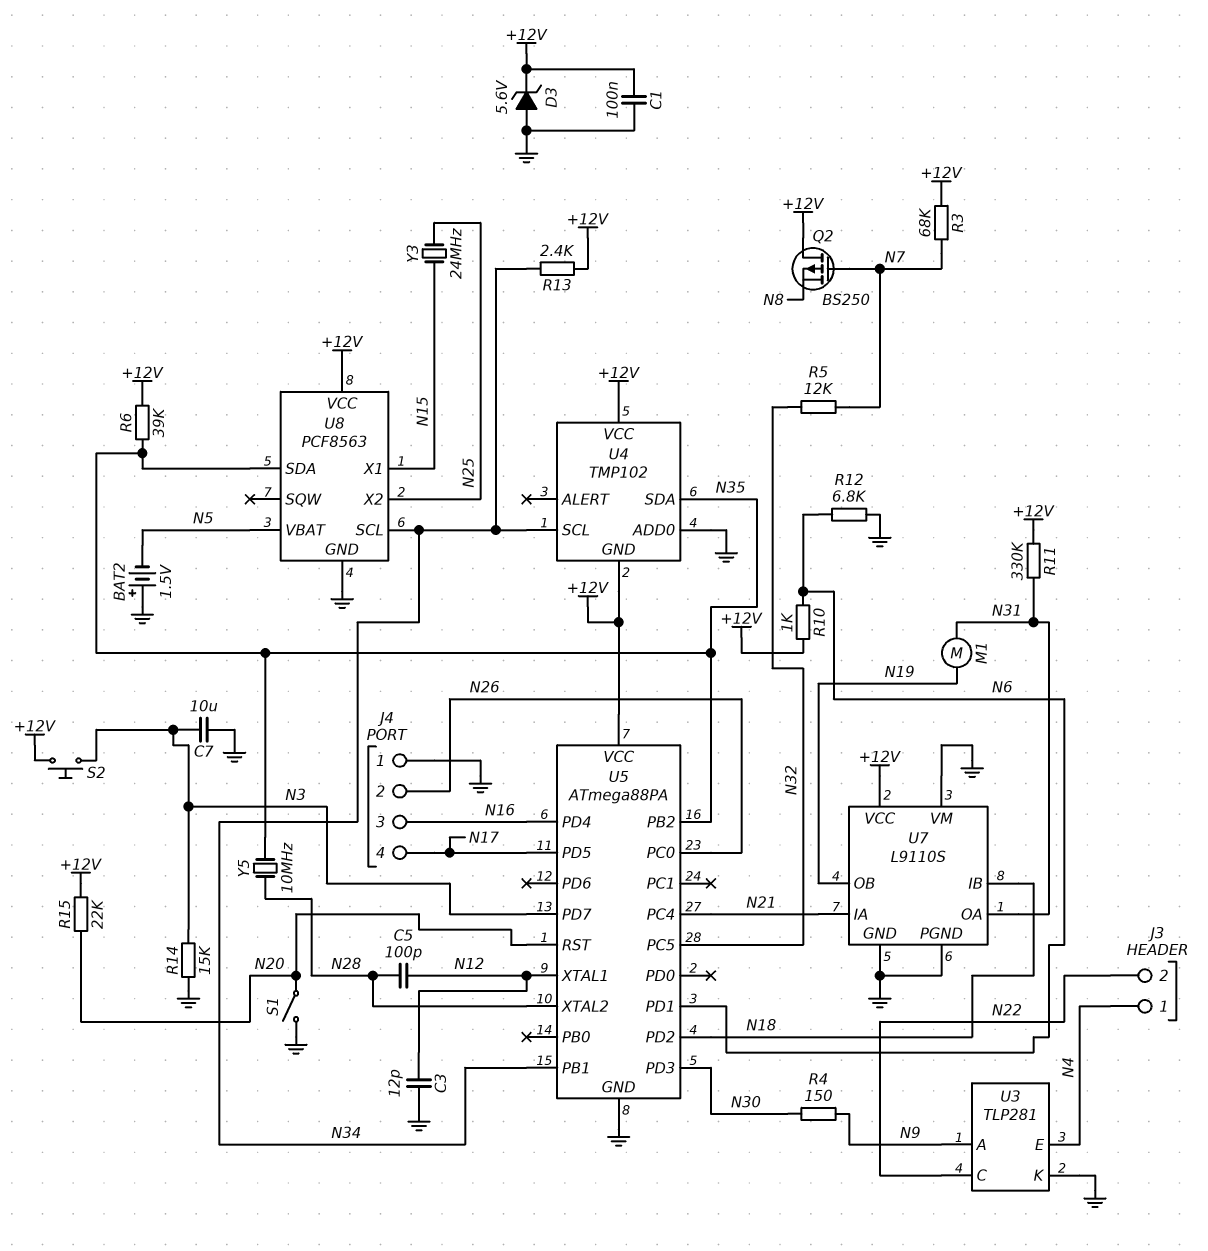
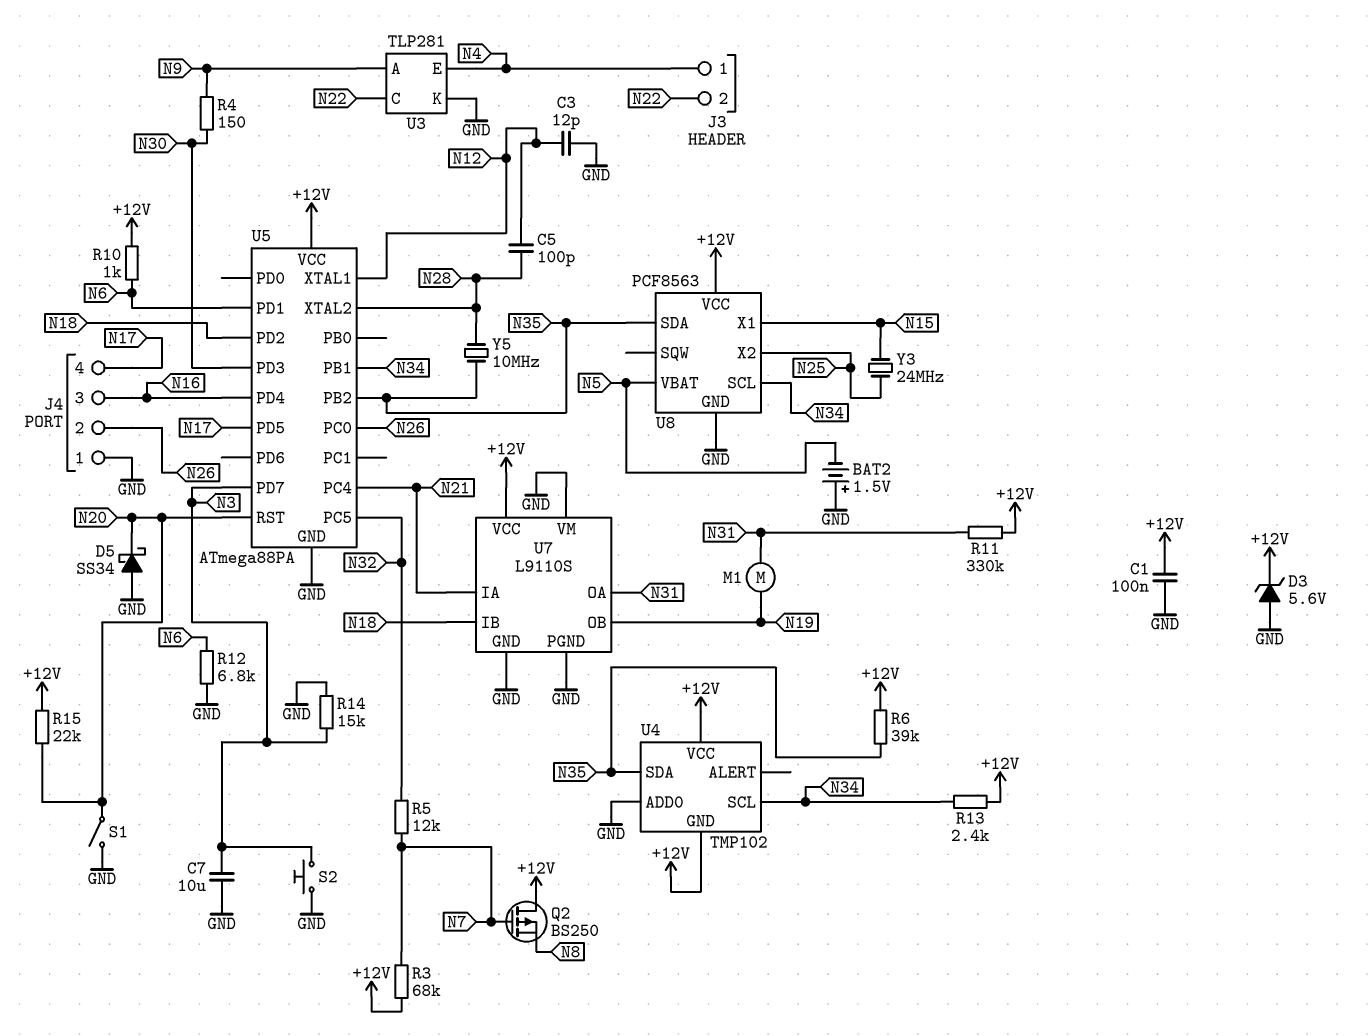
D5: none -> schottky SS34 (A GND, K N20)
S2: button (+12V, N3) -> button (GND, N3)

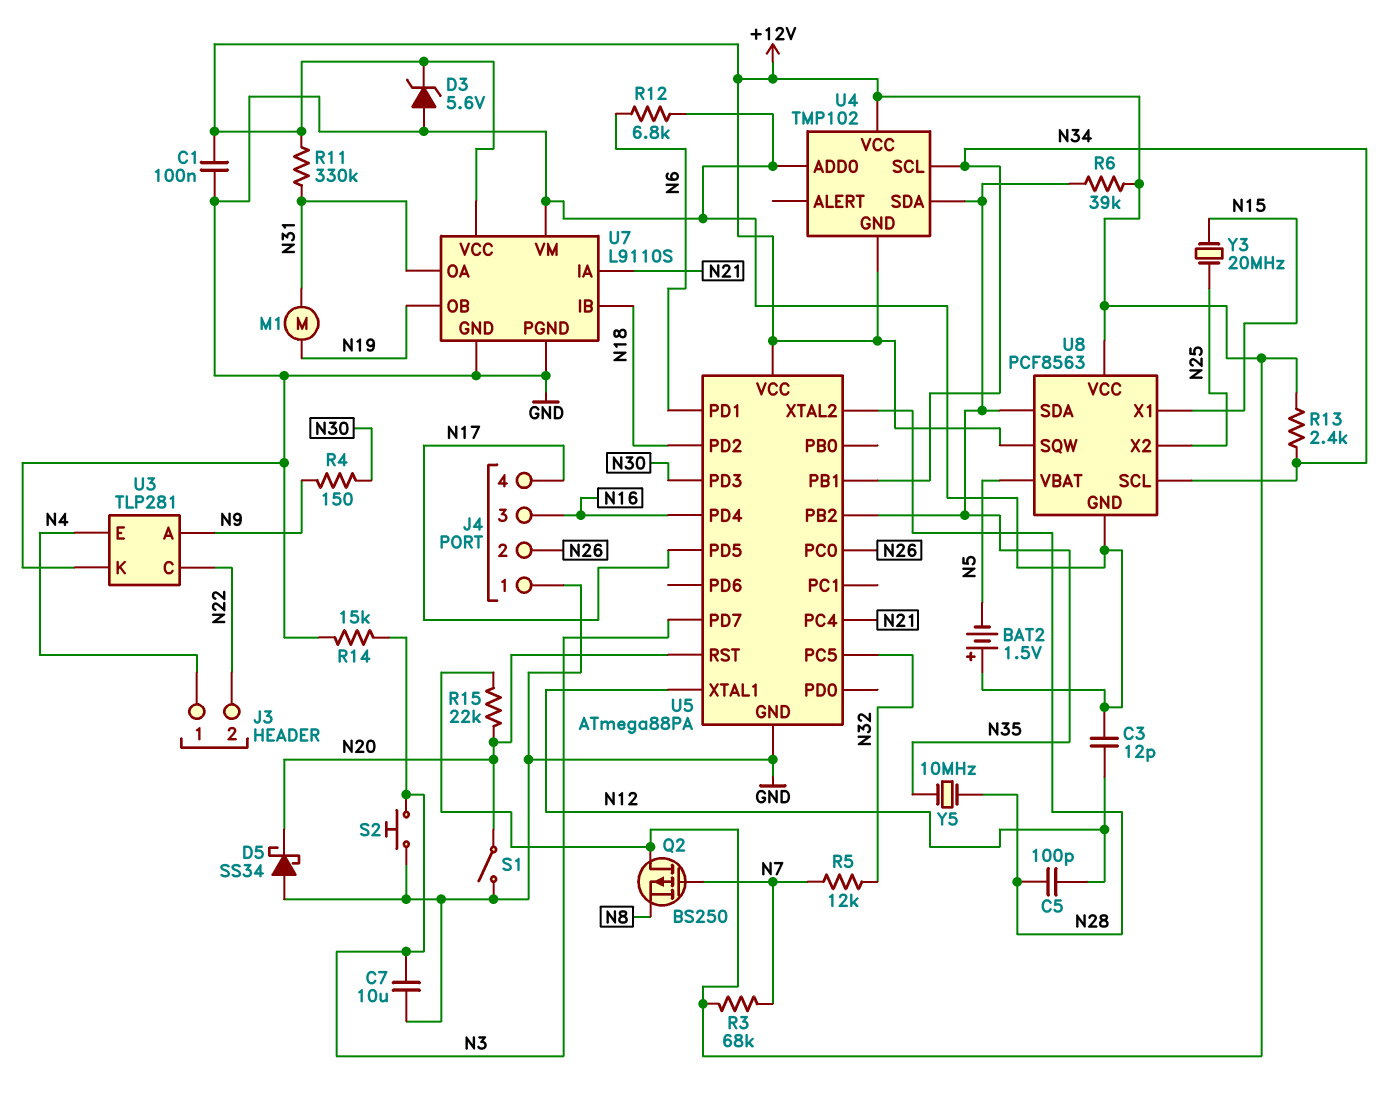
R10: 1k (+12V, N6) -> none
U8 pin SQW: none -> +12V
Y3: 24MHz (N15, N25) -> 20MHz (N15, N25)

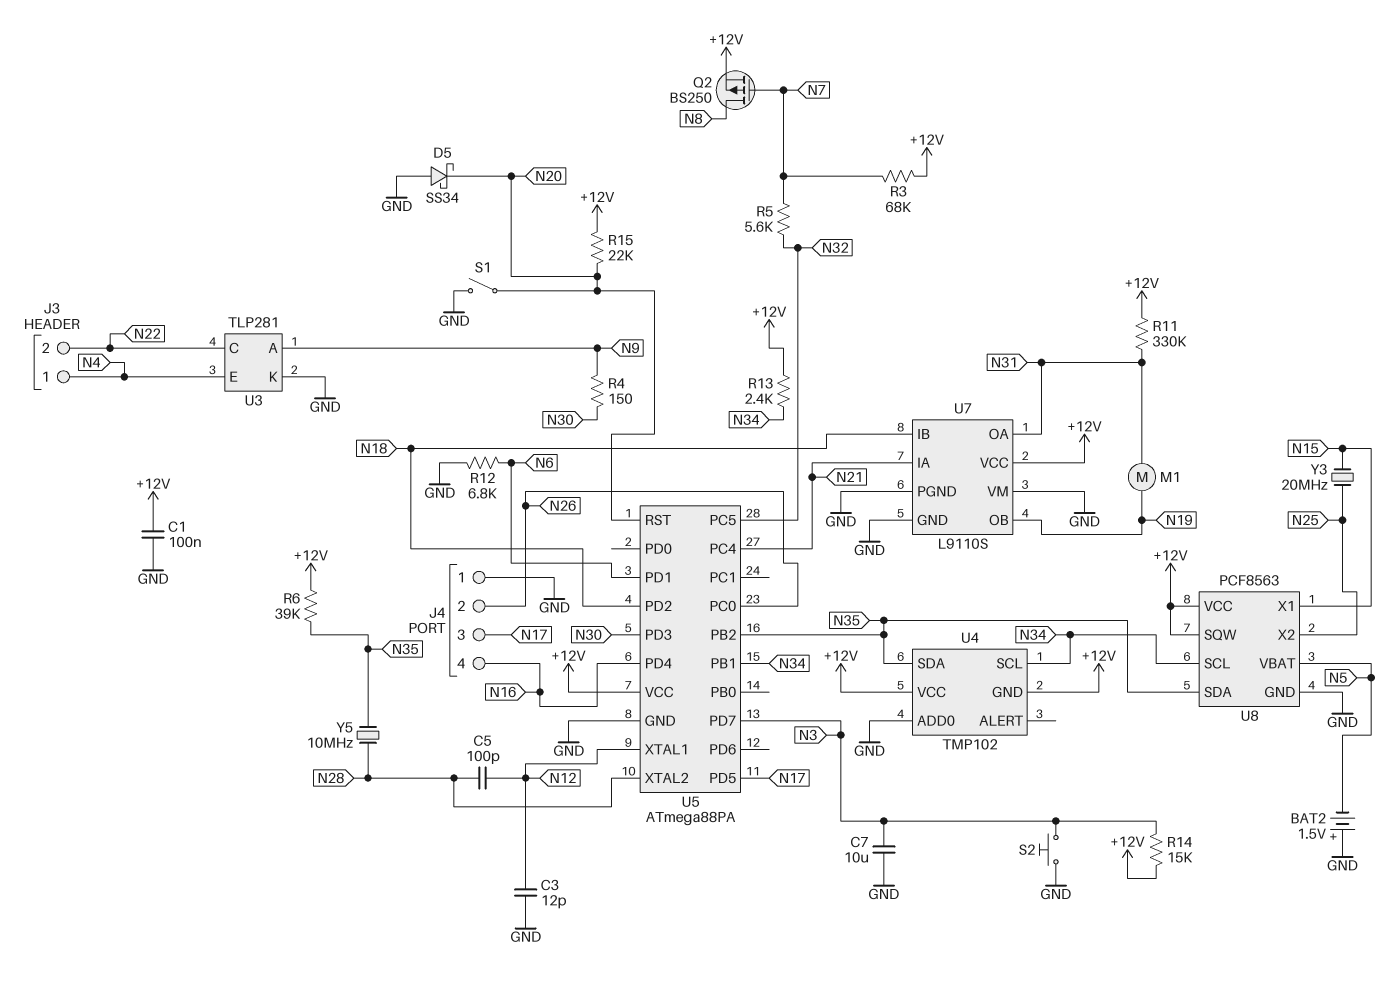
D3: zener 5.6V (A GND, K +12V) -> none
J4 pin 3: N16 -> N17
J4 pin 4: N17 -> N16
Q2: PMOS BS250 (G N7, D +12V, S N8) -> PMOS BS250 (G N7, D N8, S +12V)
R5: 12k (N7, N32) -> 5.6k (N7, N32)
R14: 15k (GND, N3) -> 15k (+12V, N3)

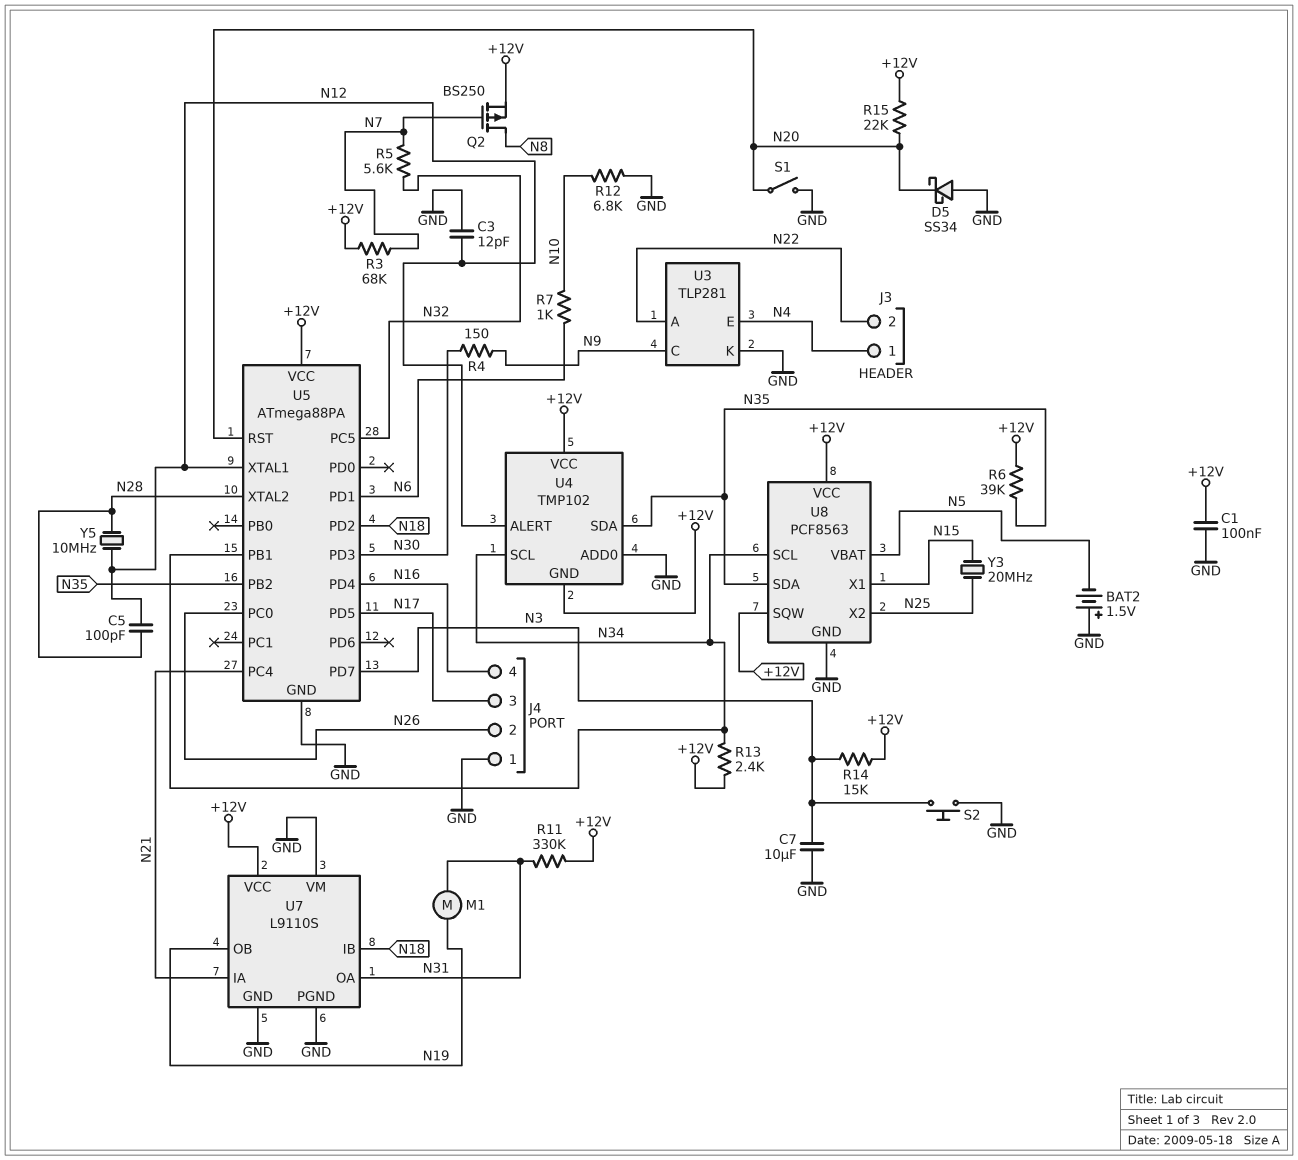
R7: none -> 1k (N6, N10)
R12: 6.8k (GND, N6) -> 6.8k (GND, N10)
U3 pin A: N9 -> N22
U3 pin C: N22 -> N9
U4 pin ALERT: none -> N12
Y5: 10MHz (N28, N35) -> 10MHz (N12, N28)

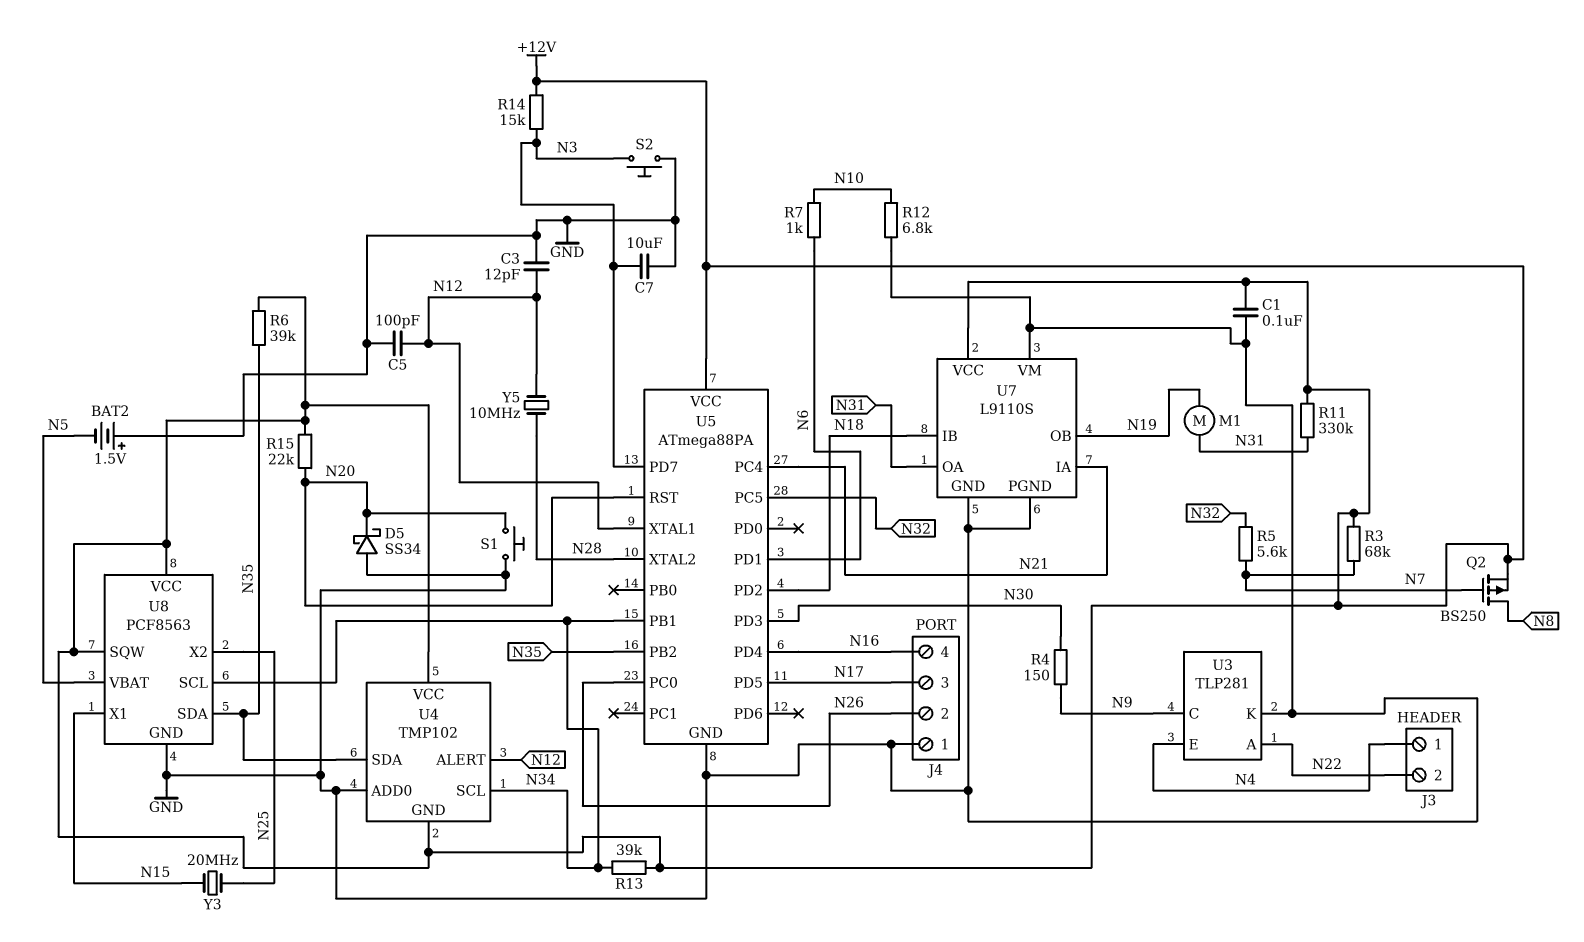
C5: 100pF (N12, N28) -> 100pF (GND, N12)
R13: 2.4k (+12V, N34) -> 39k (+12V, N34)
S1: switch (GND, N20) -> button (GND, N20)

